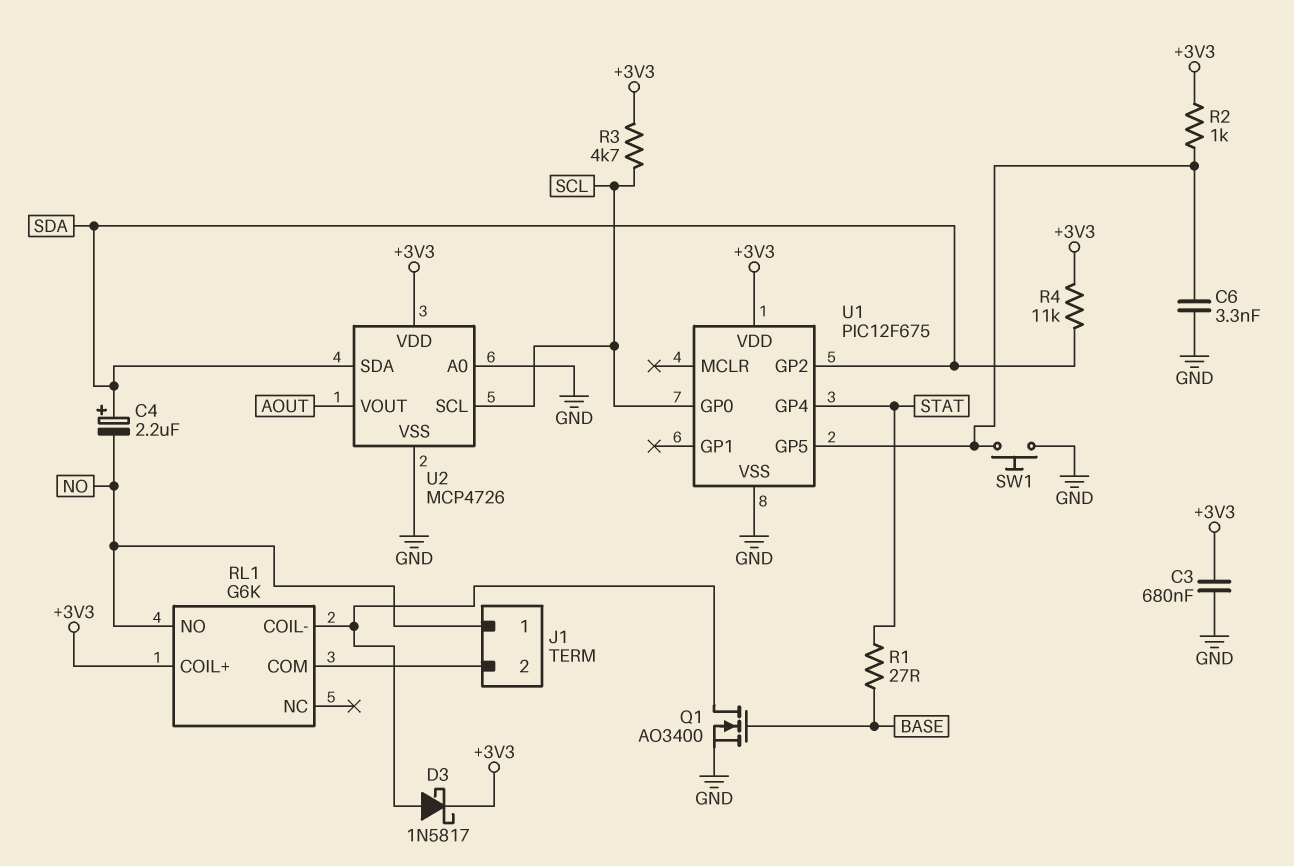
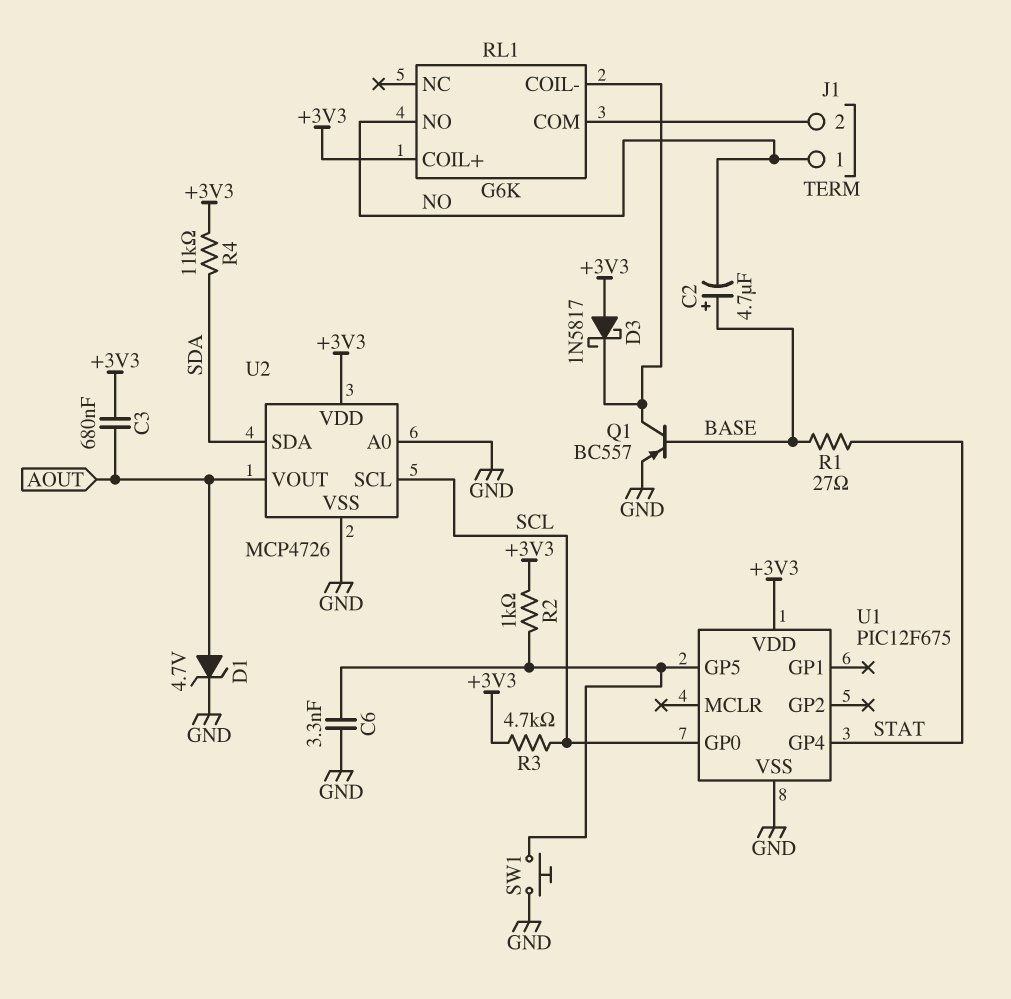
C2: none -> 4.7uF (plus BASE, minus NO)
C3: 680nF (+3V3, GND) -> 680nF (+3V3, AOUT)
C4: 2.2uF (plus SDA, minus NO) -> none
D1: none -> zener 4.7V (A AOUT, K GND)
D3: schottky 1N5817 (A RL1/COIL-, K +3V3) -> schottky 1N5817 (A +3V3, K RL1/COIL-)
Q1: NMOS AO3400 (G BASE, D RL1/COIL-, S GND) -> PNP BC557 (B BASE, C RL1/COIL-, E GND)
U1 pin GP2: SDA -> none

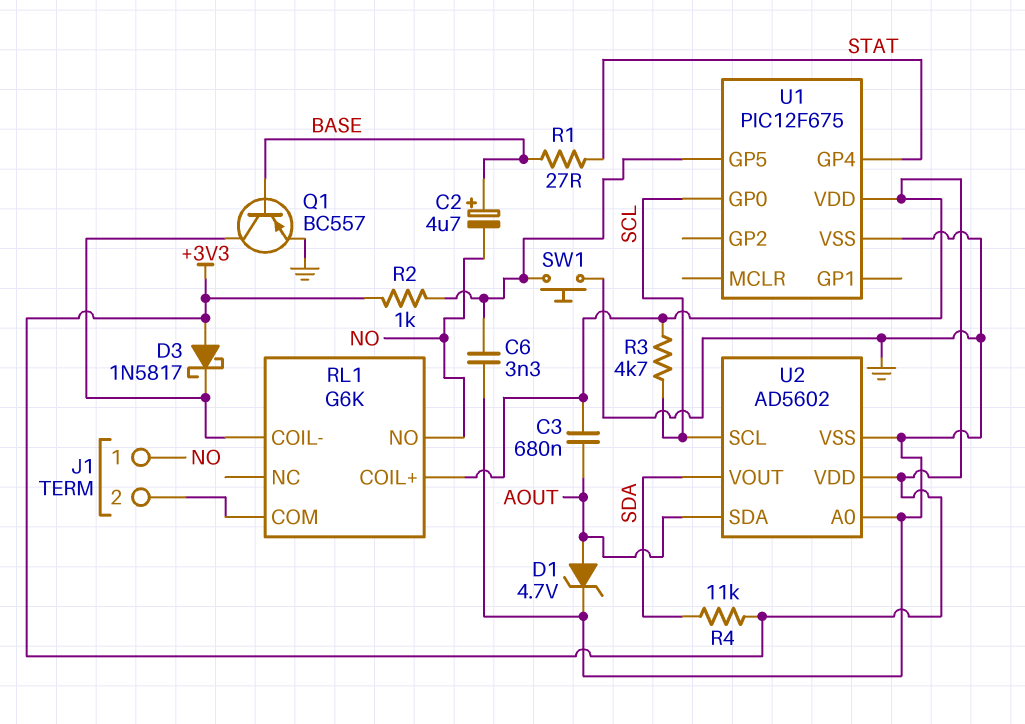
U2: MCP4726 -> AD5602
U2 pin SDA: SDA -> AOUT
U2 pin VOUT: AOUT -> SDA

